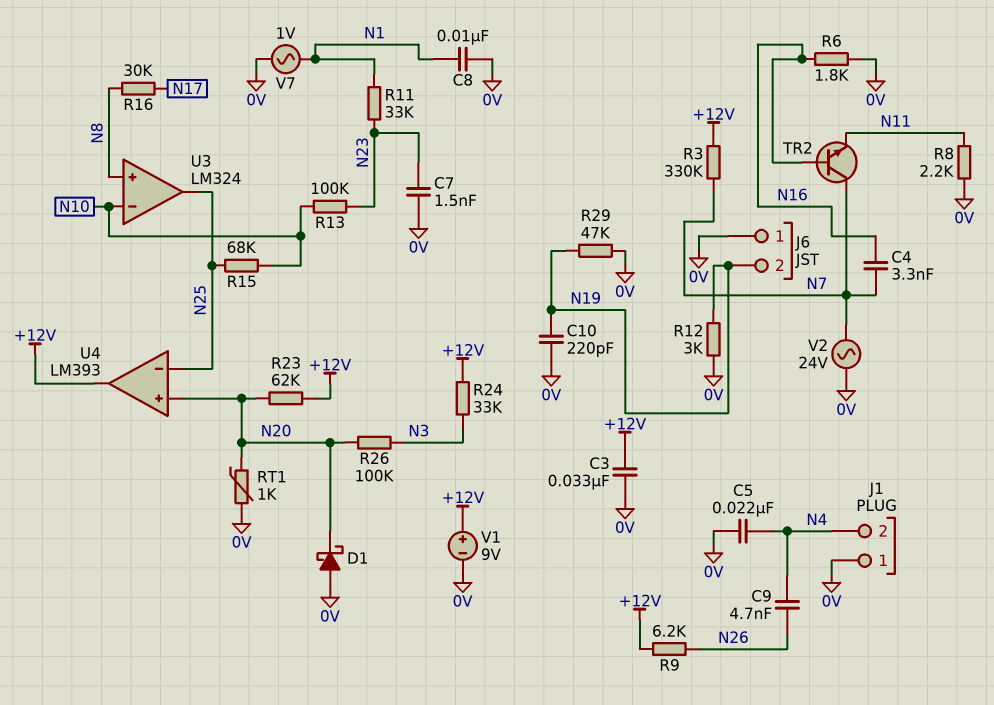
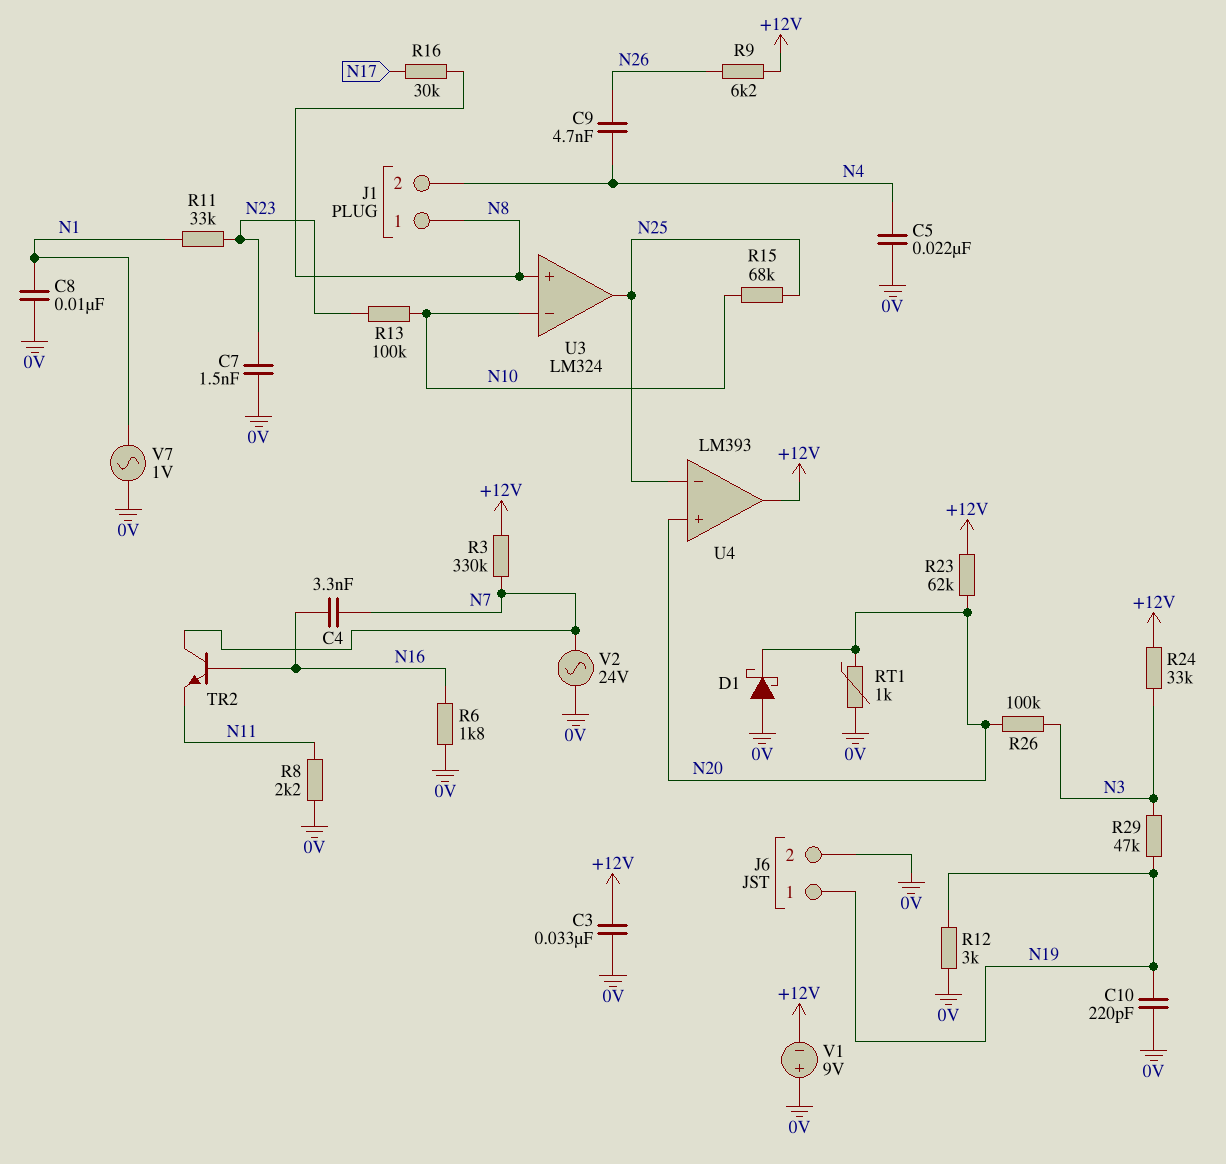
J1 pin 1: 0V -> N8
J6 pin 1: 0V -> N19
J6 pin 2: N19 -> 0V
R29: 47k (0V, N19) -> 47k (N3, N19)
V1: 9V (plus +12V, minus 0V) -> 9V (plus 0V, minus +12V)

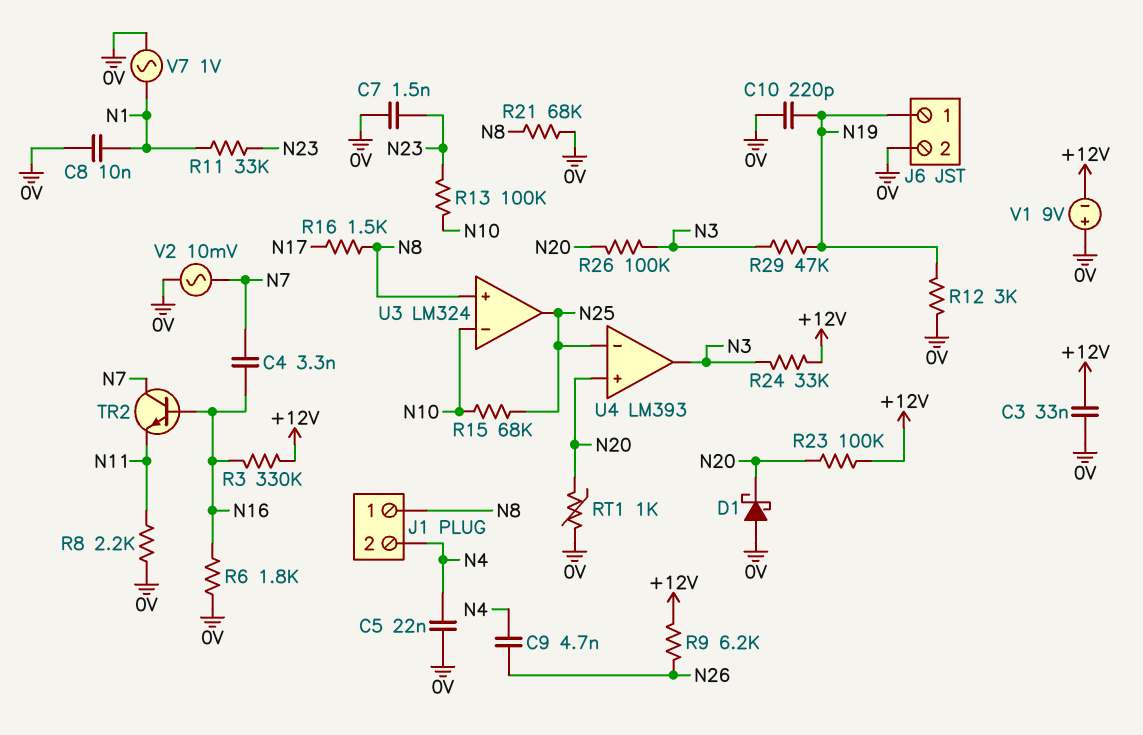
R3: 330k (+12V, N7) -> 330k (+12V, N16)
R16: 30k (N8, N17) -> 1.5k (N8, N17)
R21: none -> 68k (0V, N8)
R23: 62k (+12V, N20) -> 100k (+12V, N20)
U4 pin out: +12V -> N3
V2: AC 24V (0V, N7) -> AC 10mV (0V, N7)

